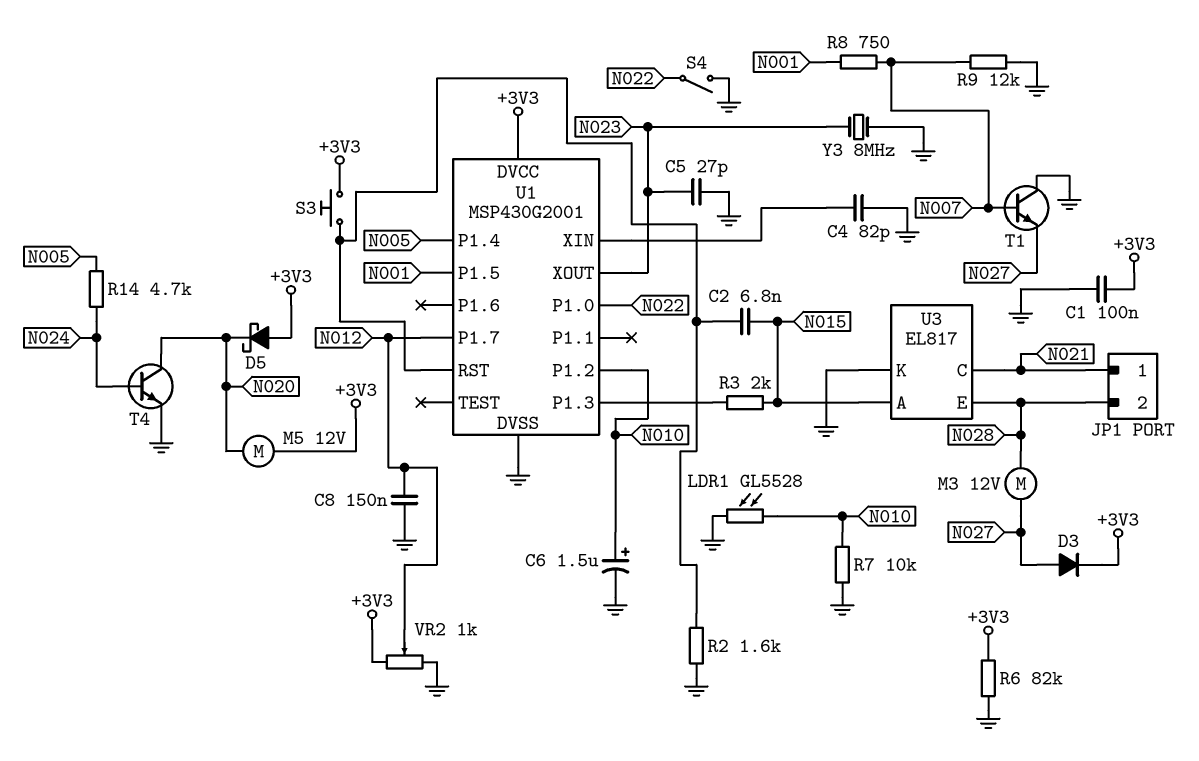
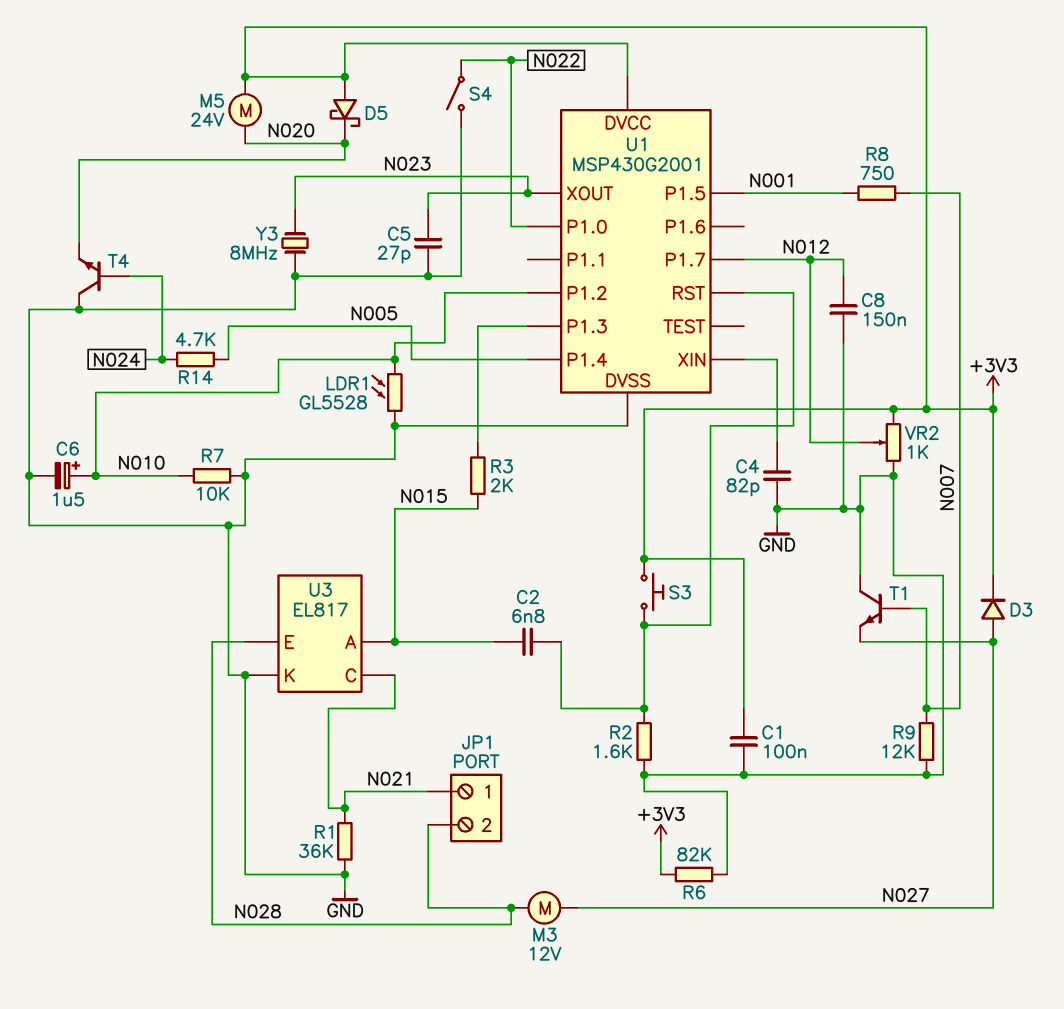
M5: motor 12V (+3V3, N020) -> motor 24V (+3V3, N020)
R1: none -> 36k (GND, N021)
T4: NPN (B N024, C N020, E GND) -> NPN (B N024, C GND, E N020)

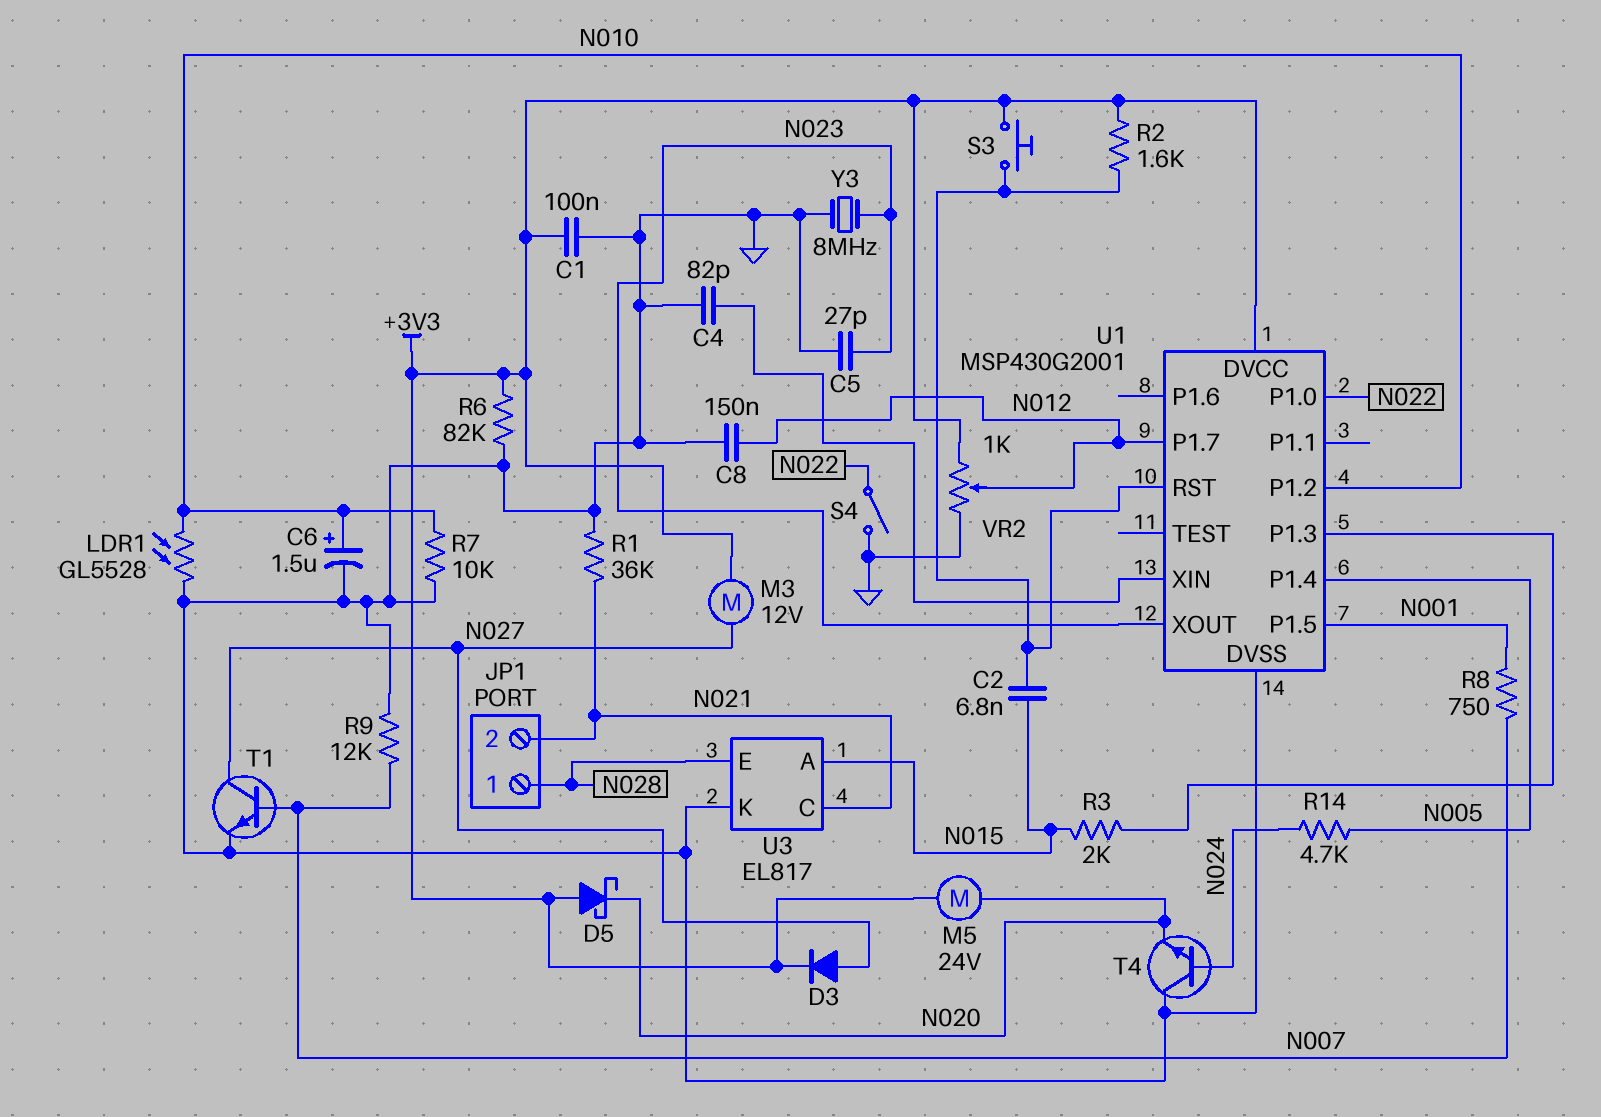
JP1 pin 1: N021 -> N028
JP1 pin 2: N028 -> N021
M3: motor 12V (N027, N028) -> motor 12V (+3V3, N027)
R2: 1.6k (GND, U1/RST) -> 1.6k (+3V3, U1/RST)
T1: NPN (B N007, C GND, E N027) -> NPN (B N007, C N027, E GND)

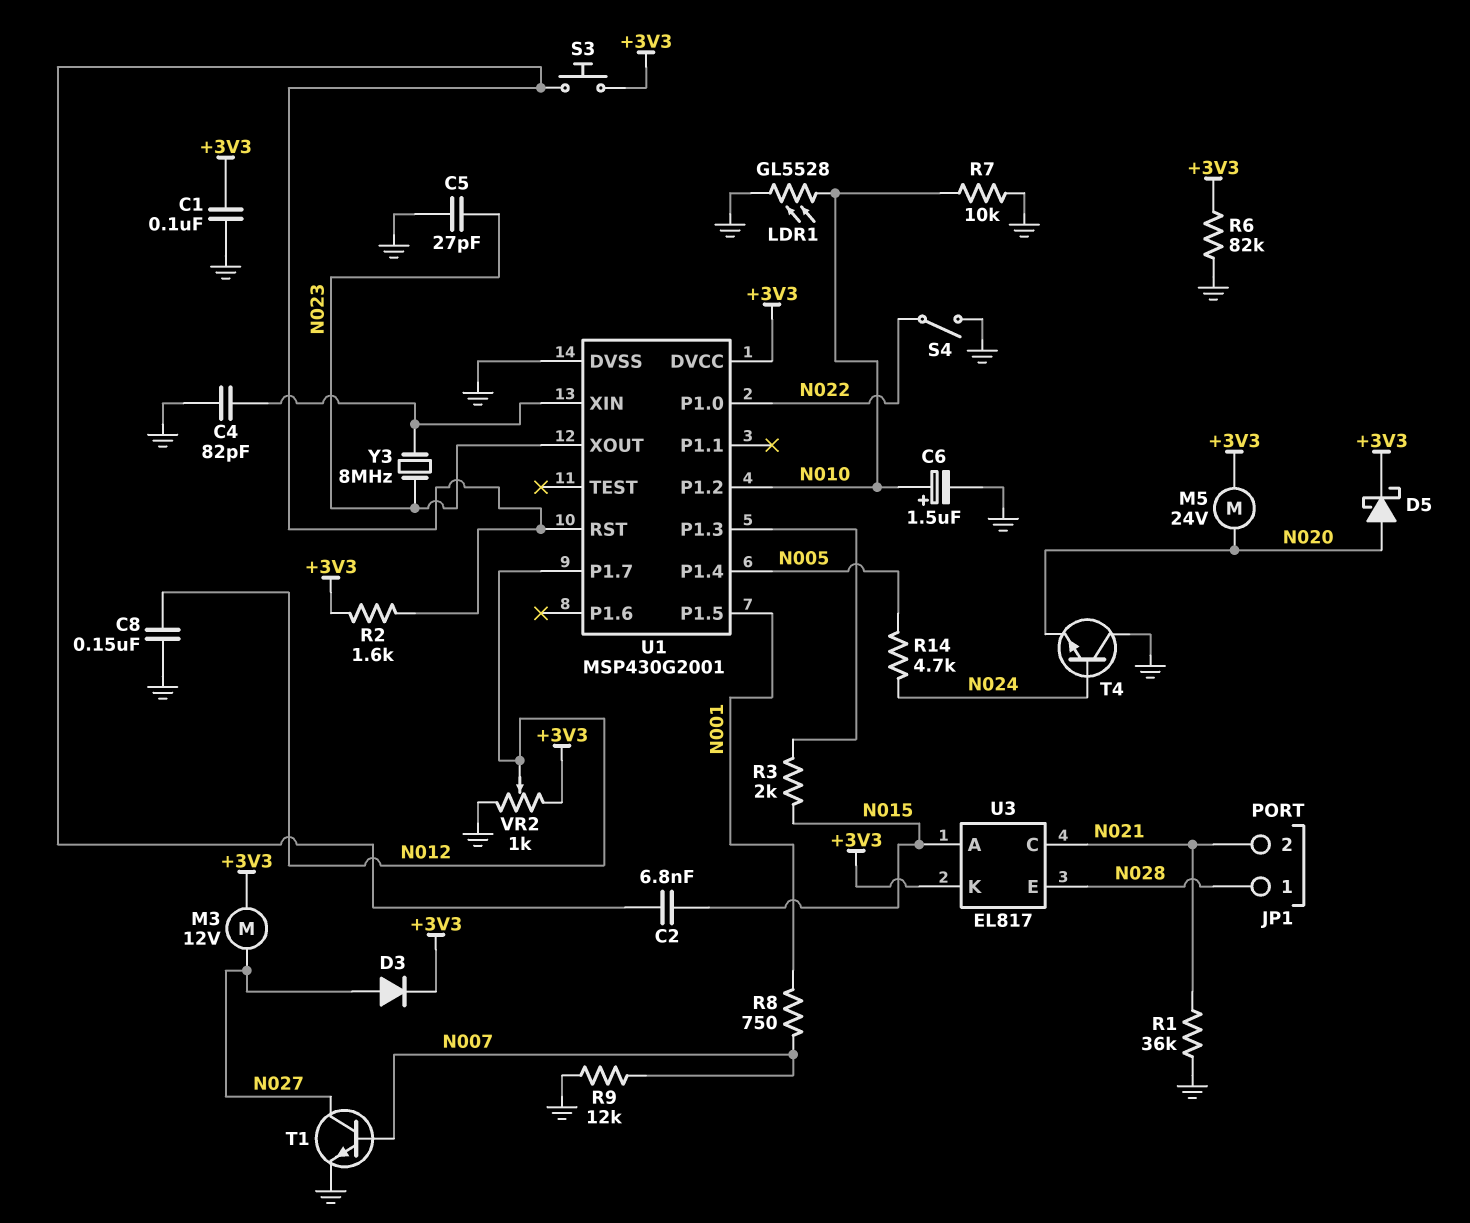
D5: schottky (A +3V3, K N020) -> schottky (A N020, K +3V3)
U3 pin K: GND -> +3V3
Y3: 8MHz (GND, N023) -> 8MHz (N023, U1/XIN)

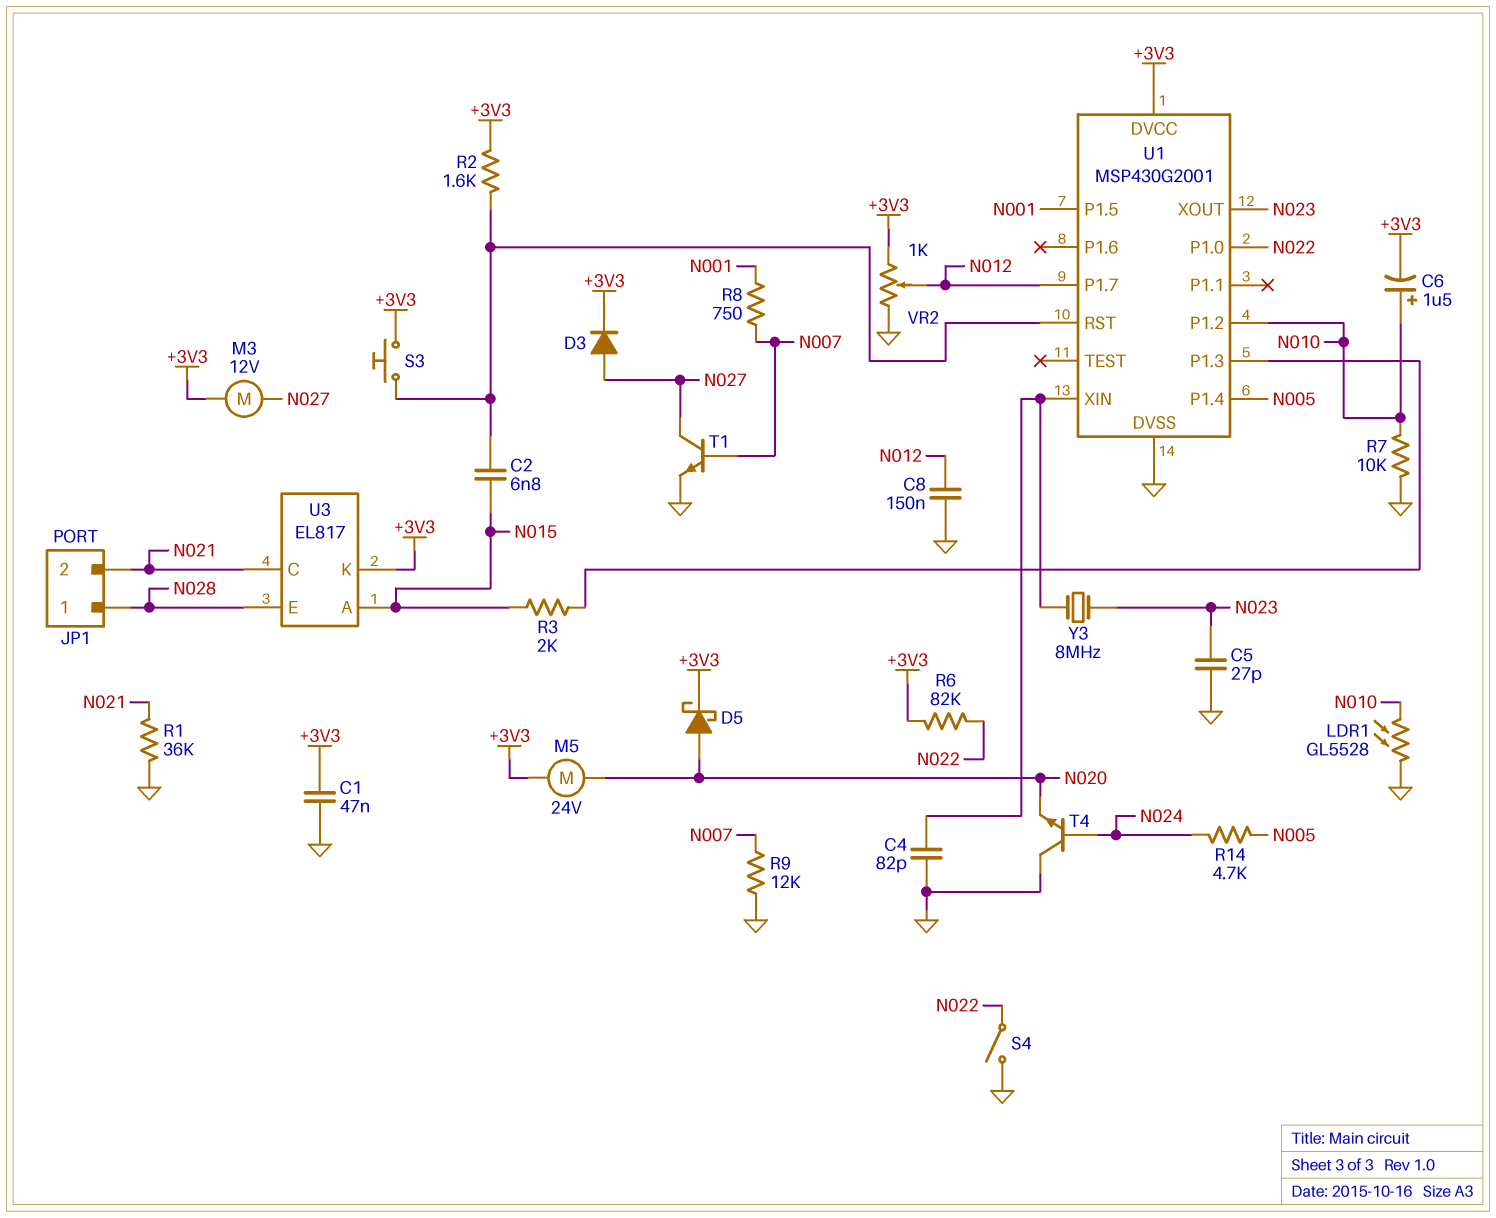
C1: 100nF (+3V3, GND) -> 47nF (+3V3, GND)
C6: 1.5uF (plus N010, minus GND) -> 1.5uF (plus N010, minus +3V3)
R6: 82k (+3V3, GND) -> 82k (+3V3, N022)

